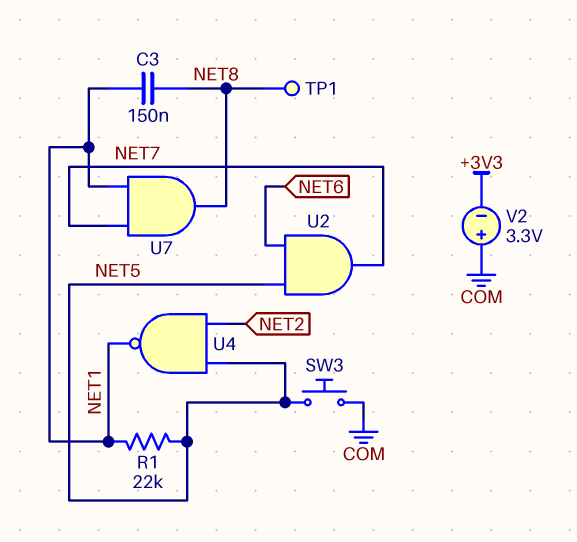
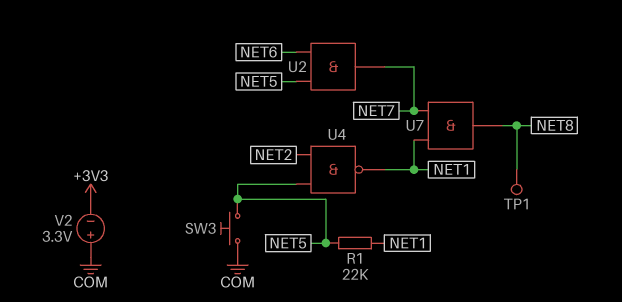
C3: 150nF (NET1, NET8) -> none

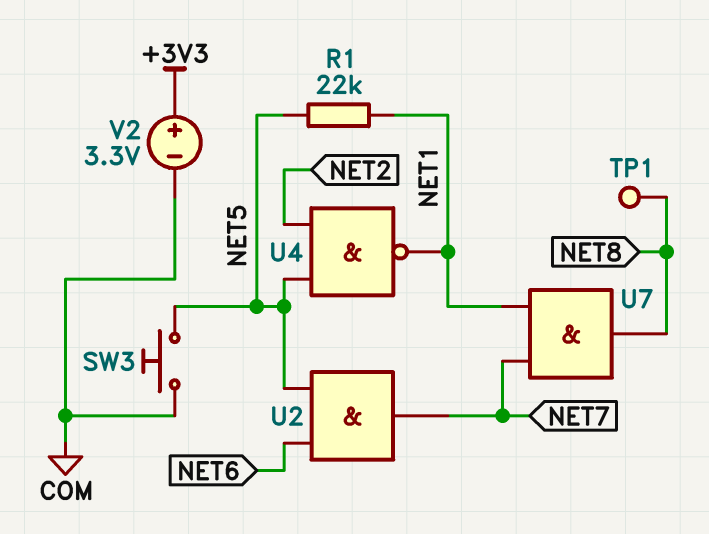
V2: 3.3V (plus COM, minus +3V3) -> 3.3V (plus +3V3, minus COM)

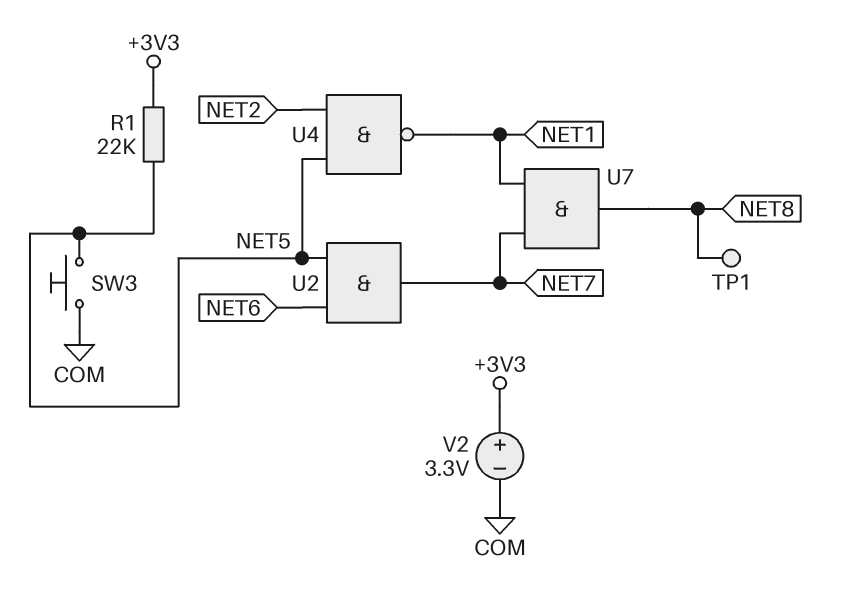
R1: 22k (NET1, NET5) -> 22k (+3V3, NET5)

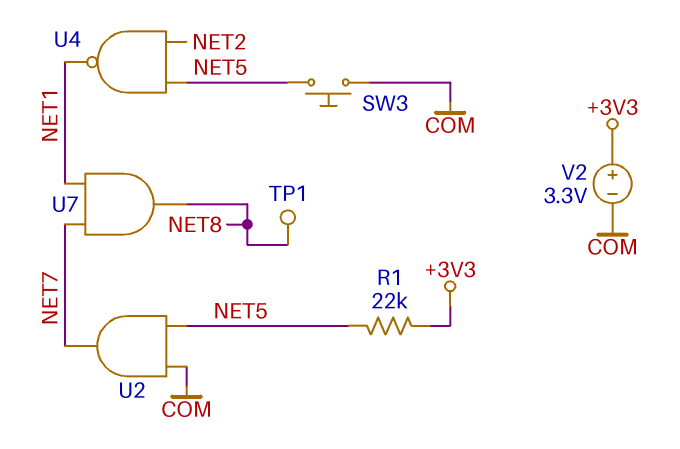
U2: AND (in NET5, in NET6, out NET7) -> AND (in COM, in NET5, out NET7)

